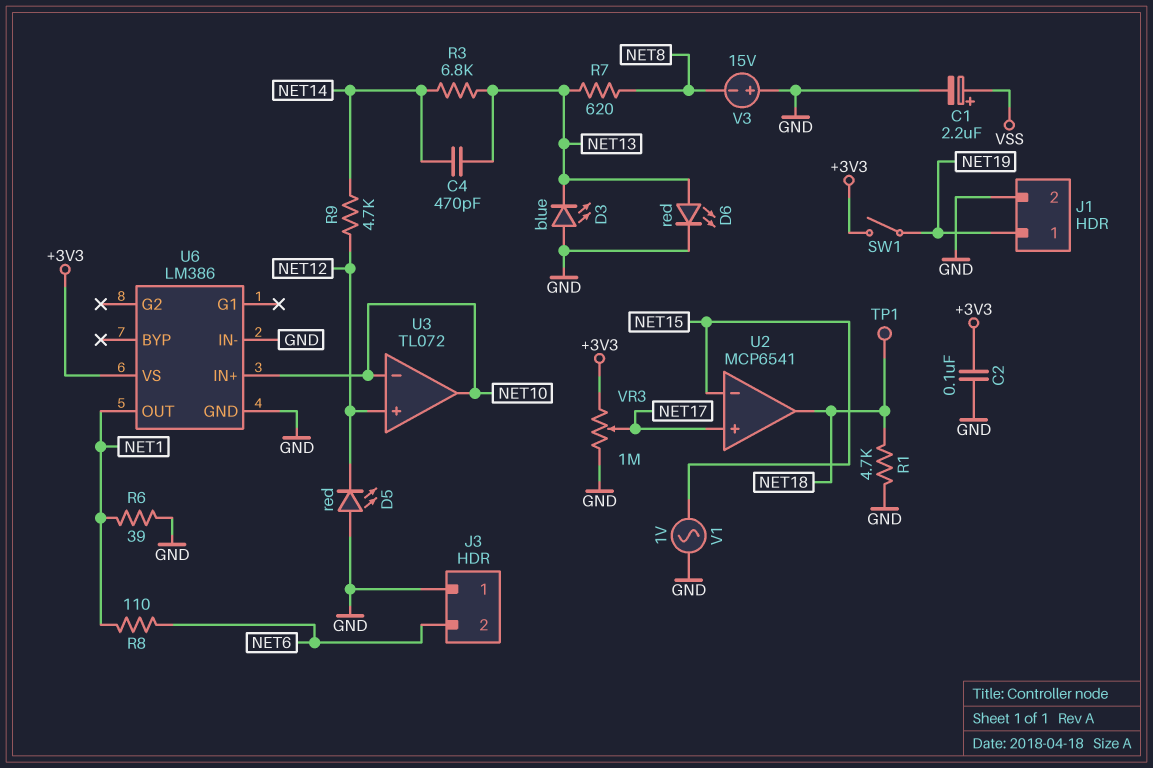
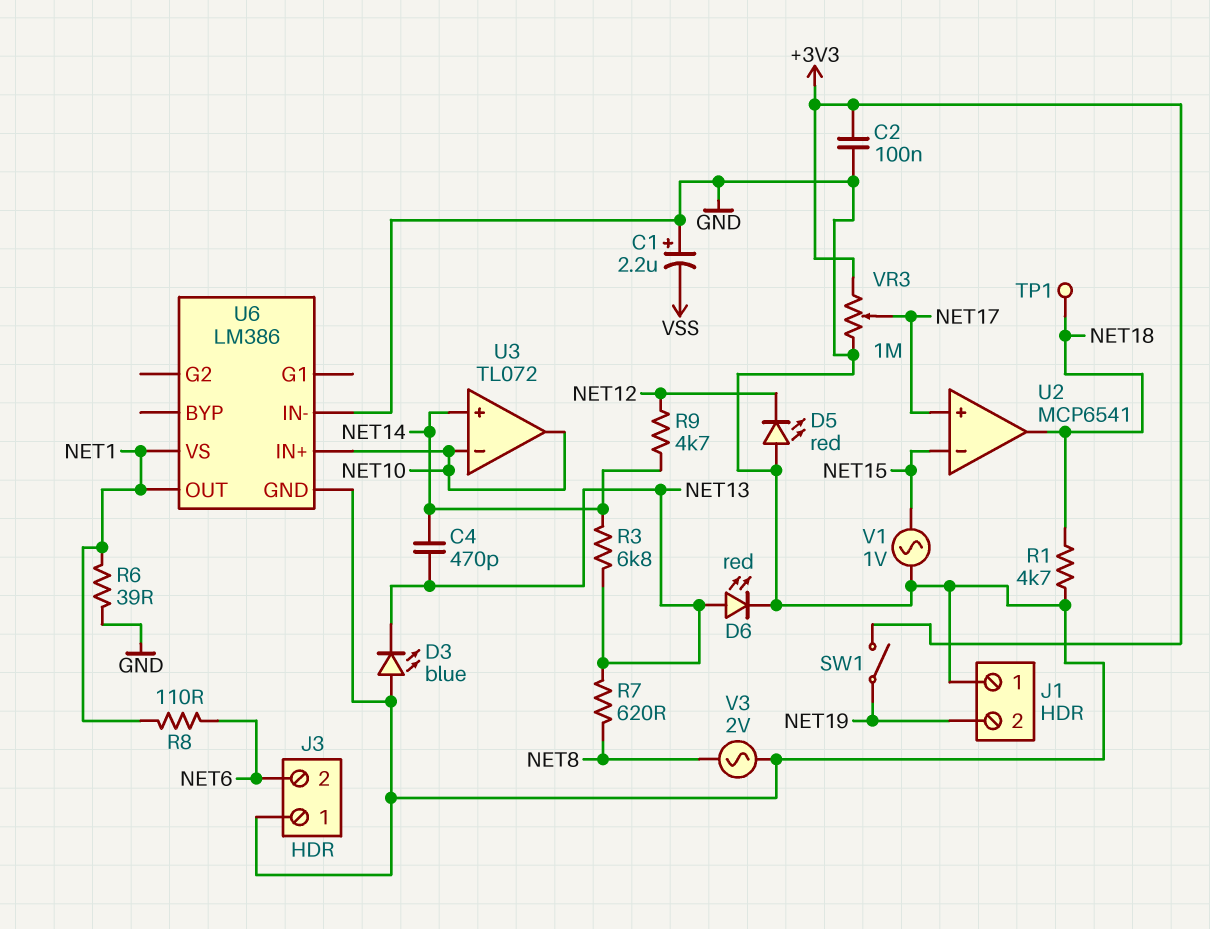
C1: 2.2uF (plus VSS, minus GND) -> 2.2uF (plus GND, minus VSS)
J1 pin 1: NET19 -> GND
J1 pin 2: GND -> NET19
U3 pin in+: NET12 -> NET14
U6 pin VS: +3V3 -> NET1
V3: 15V (plus GND, minus NET8) -> AC 2V (GND, NET8)

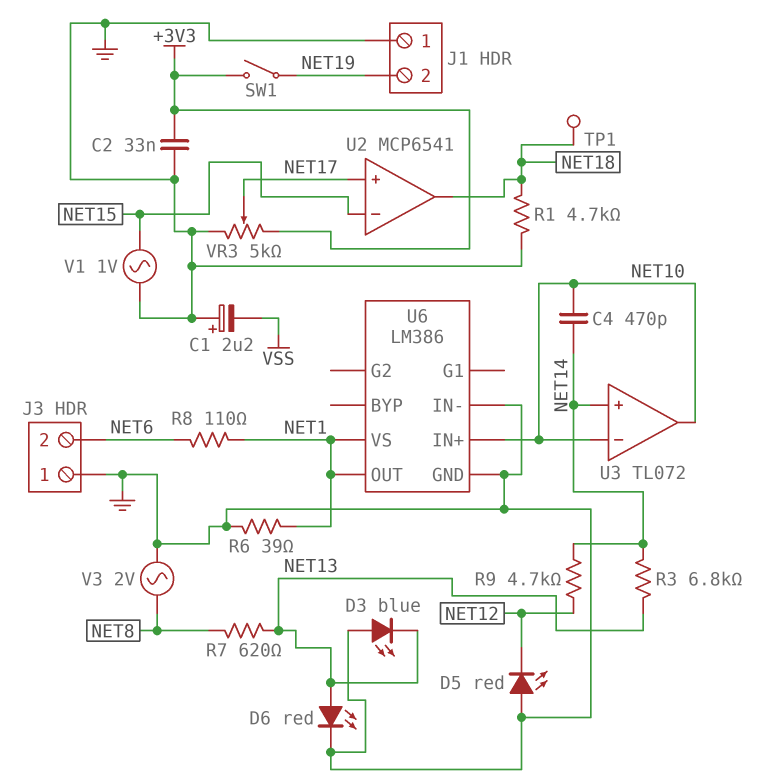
C2: 100nF (+3V3, GND) -> 33nF (+3V3, GND)
C4: 470pF (NET13, NET14) -> 470pF (NET10, NET14)
VR3: 1M (+3V3, GND, wiper NET17) -> 5k (+3V3, GND, wiper NET17)

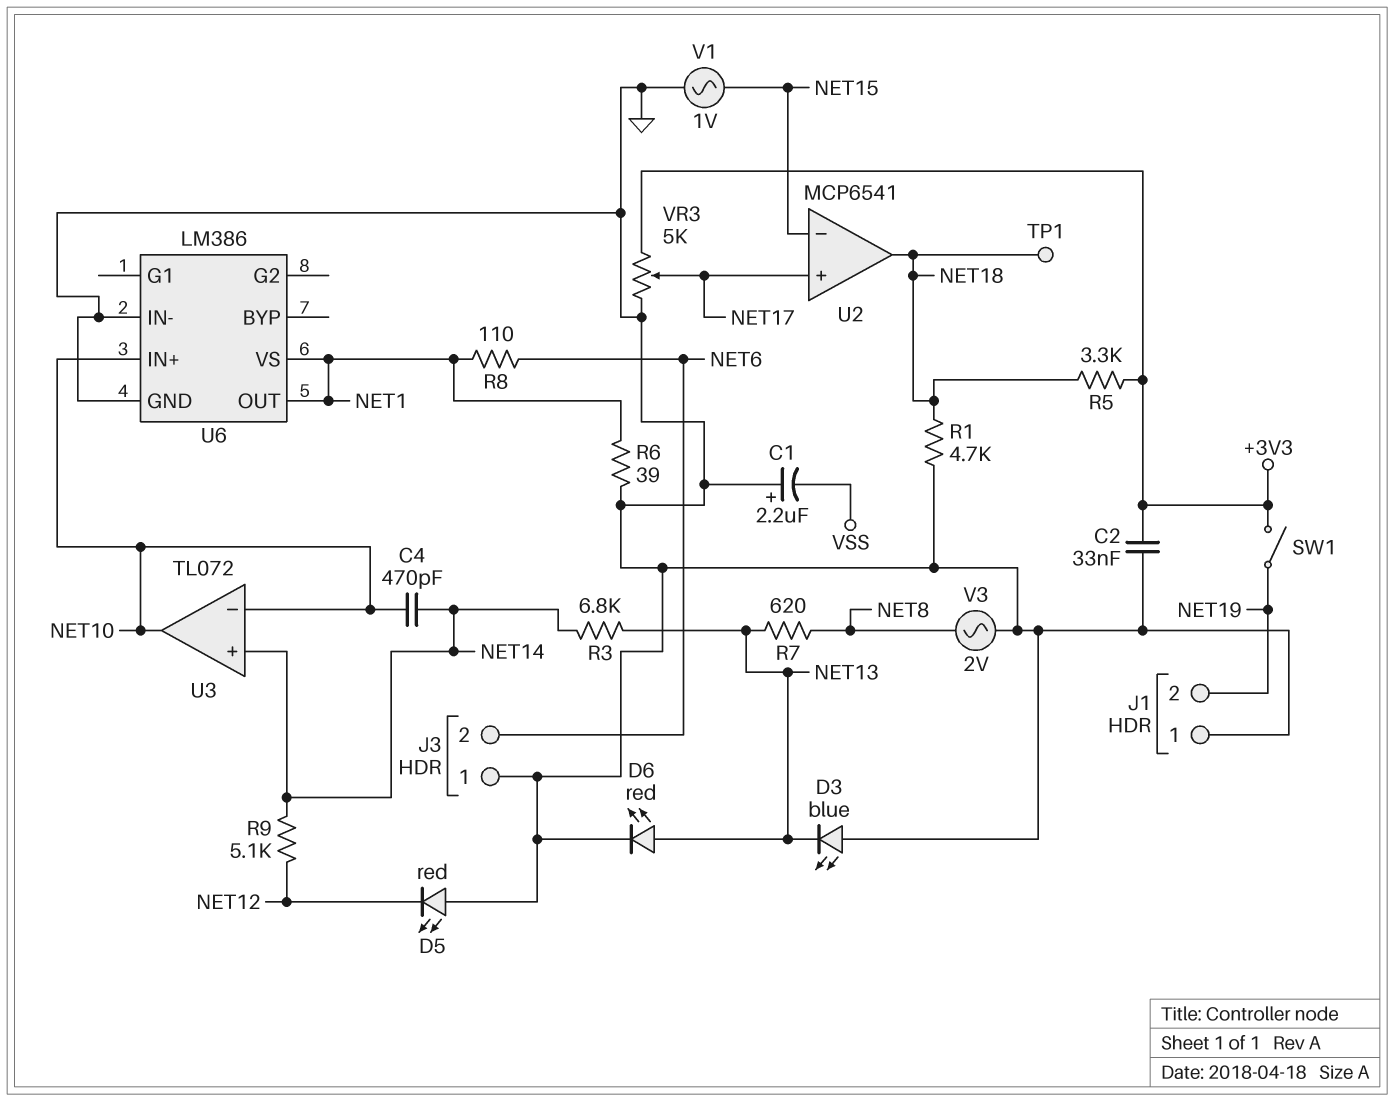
R5: none -> 3.3k (+3V3, NET18)
R9: 4.7k (NET12, NET14) -> 5.1k (NET12, NET14)

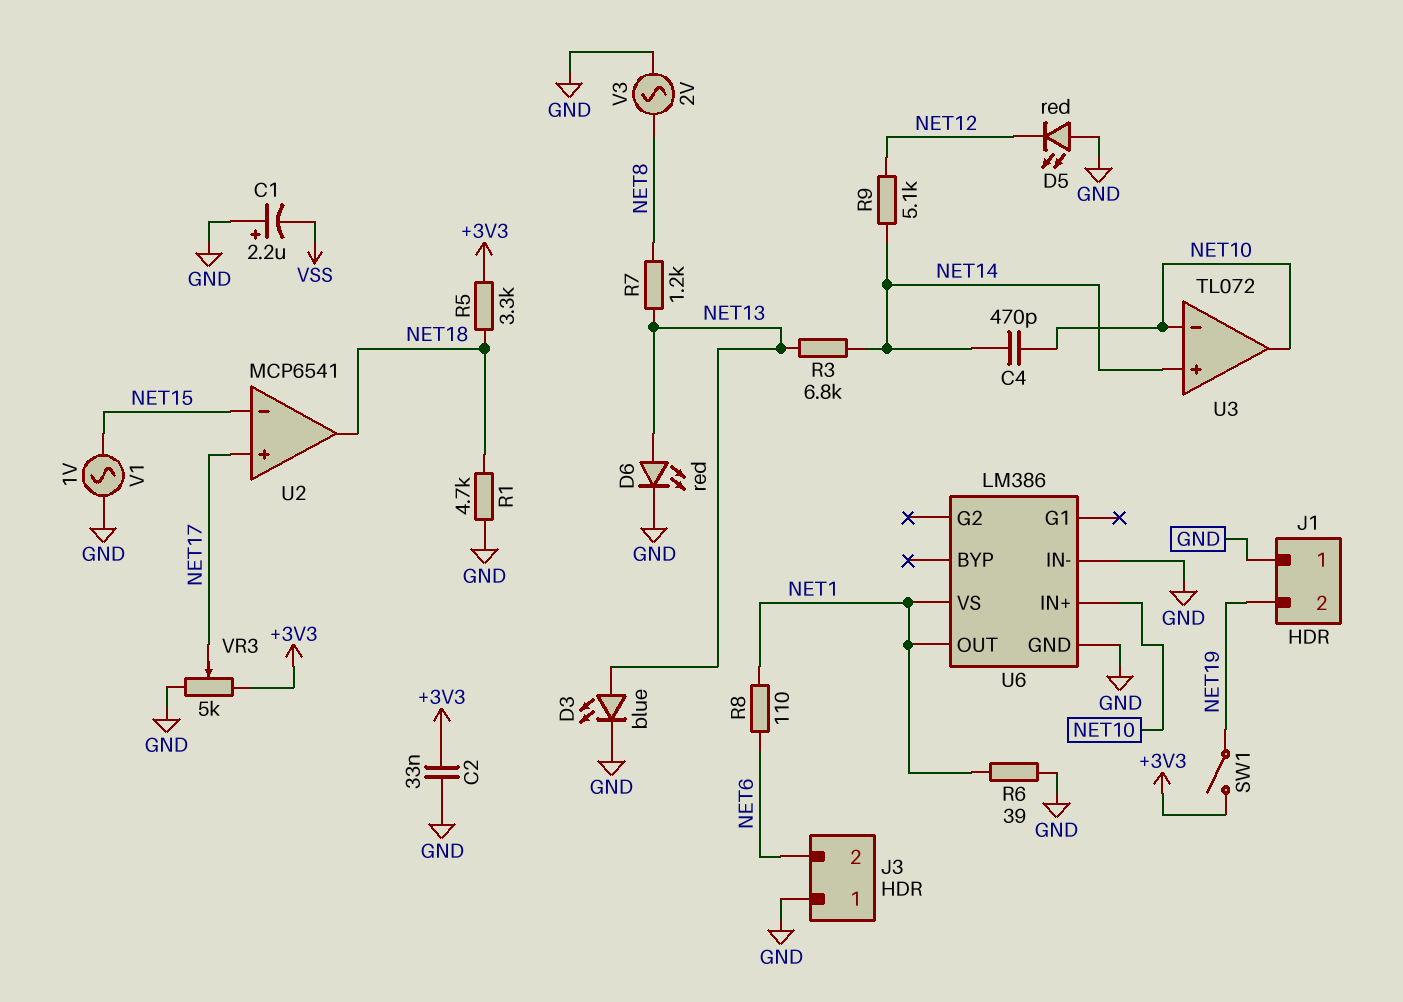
D3: LED blue (A GND, K NET13) -> LED blue (A NET13, K GND)
R7: 620 (NET8, NET13) -> 1.2k (NET8, NET13)
TP1: test point (NET18) -> none

